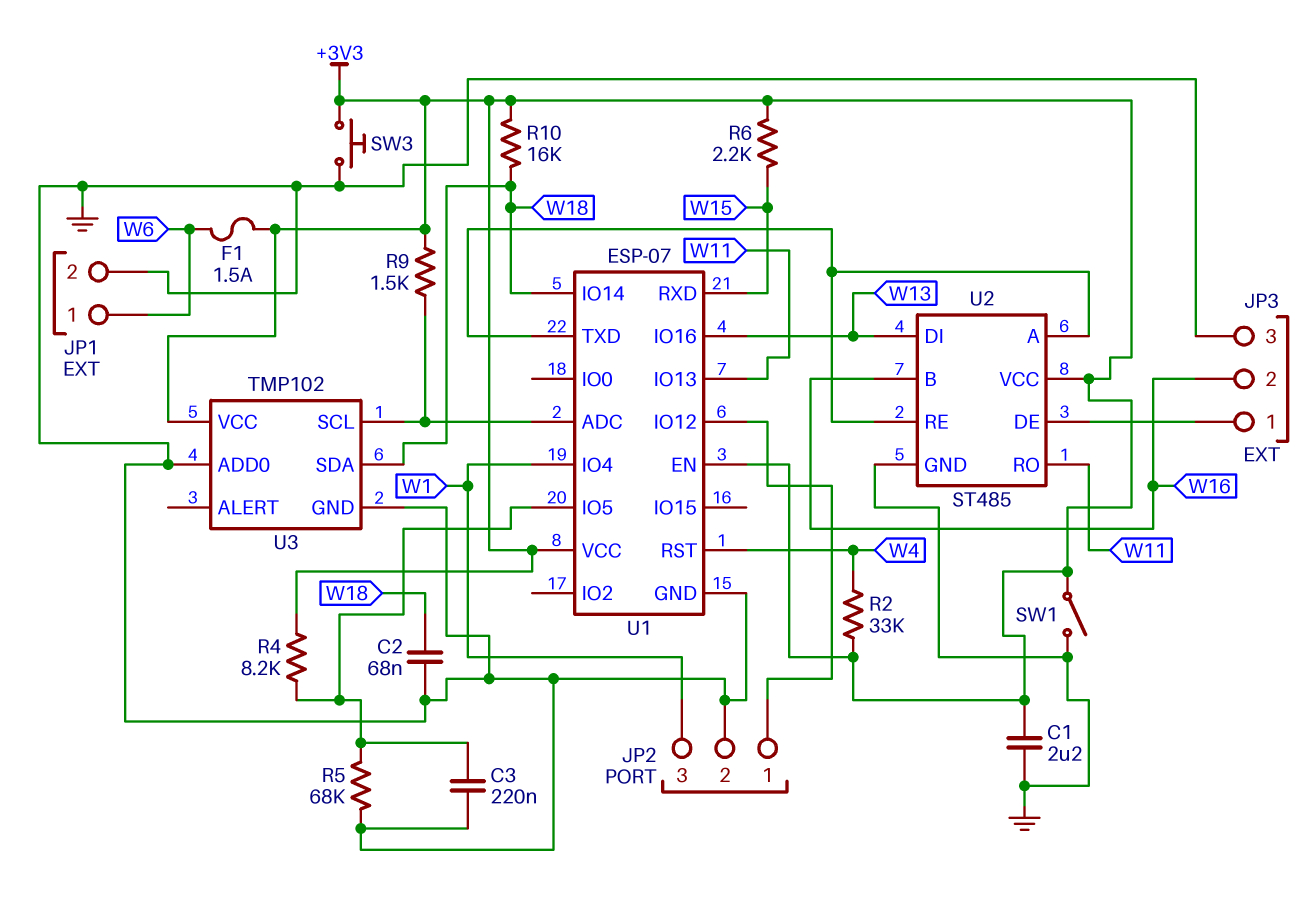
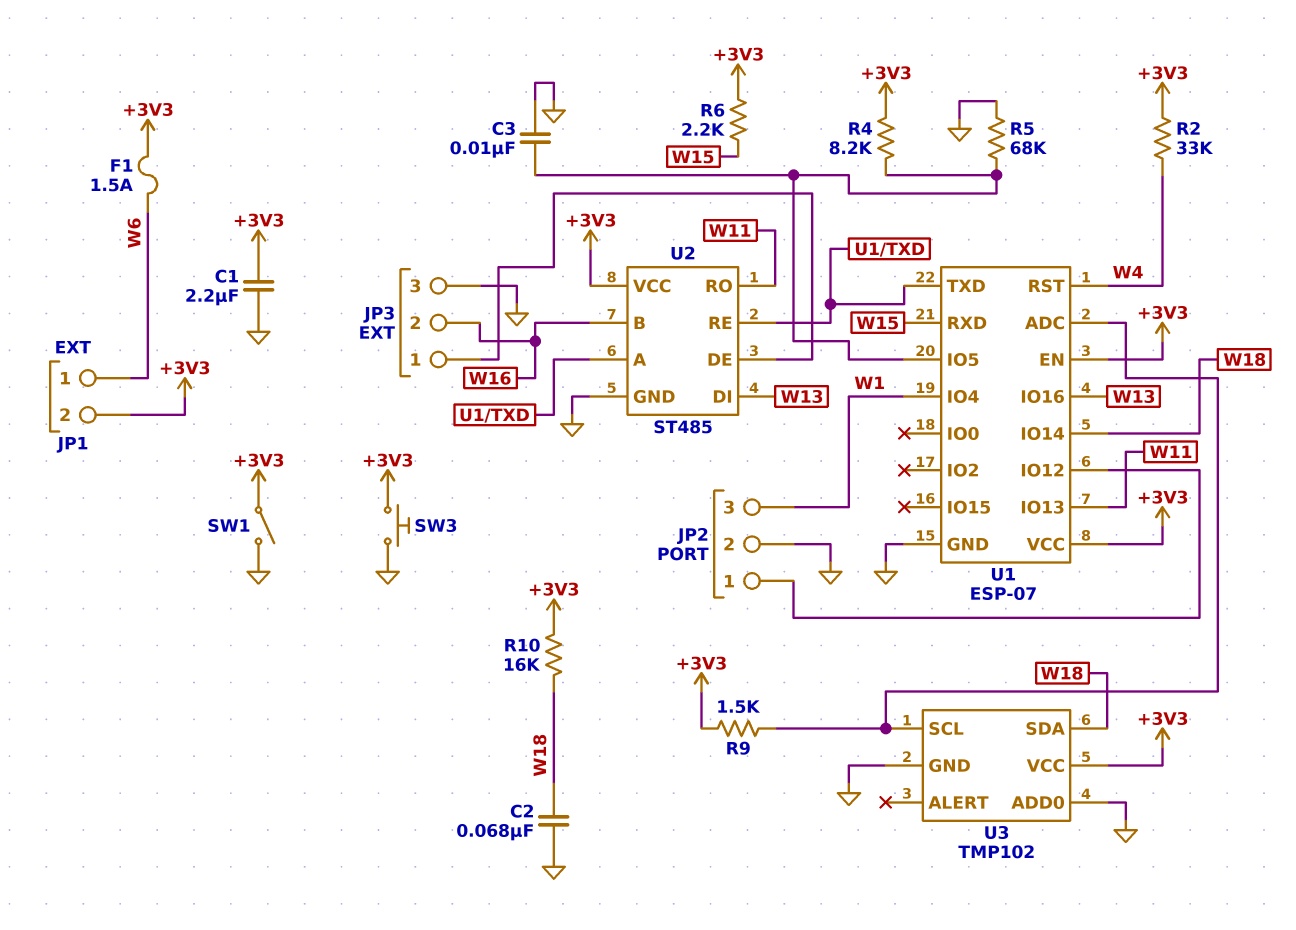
C3: 220nF (GND, U1/IO5) -> 10nF (GND, U1/IO5)
JP1 pin 2: GND -> +3V3

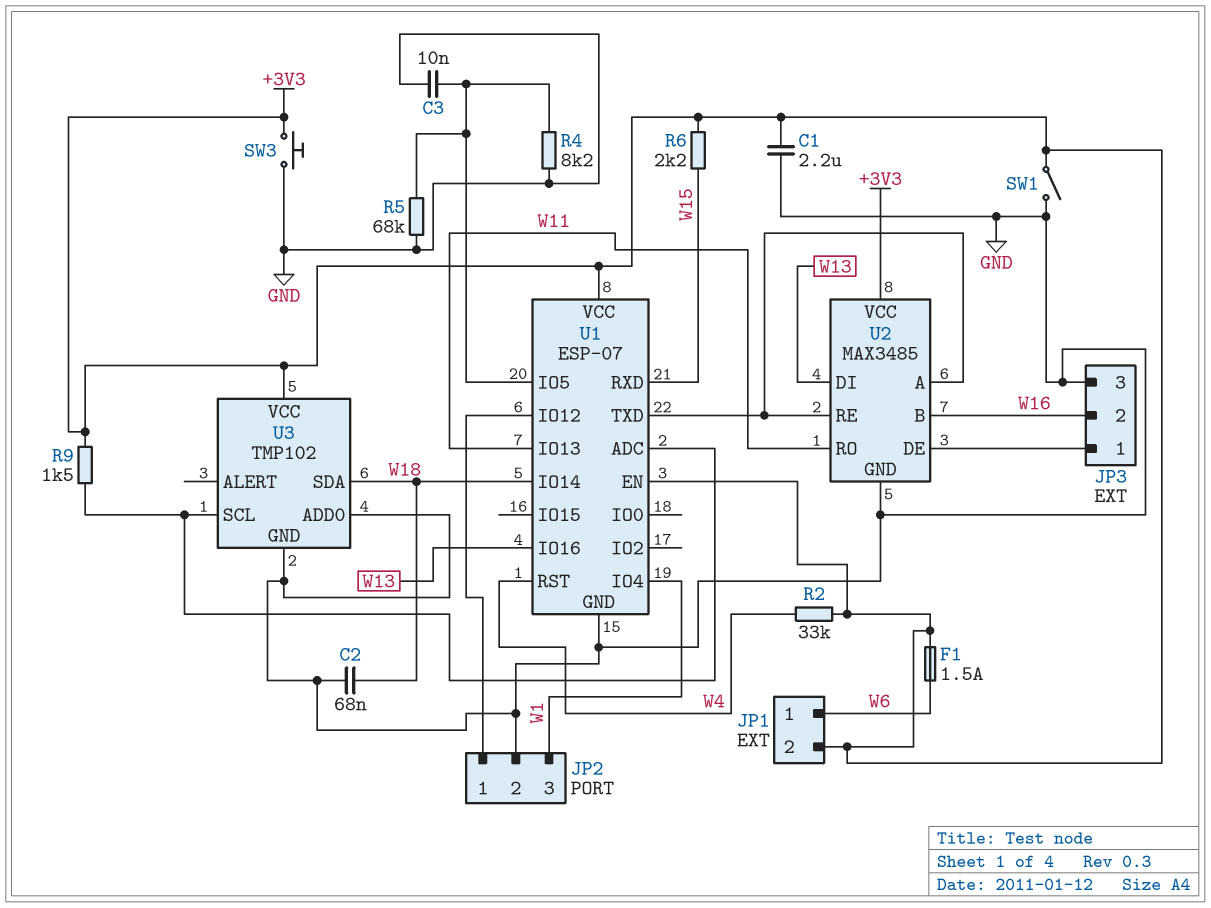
R4: 8.2k (+3V3, U1/IO5) -> 8.2k (GND, U1/IO5)
R10: 16k (+3V3, W18) -> none
U2: ST485 -> MAX3485

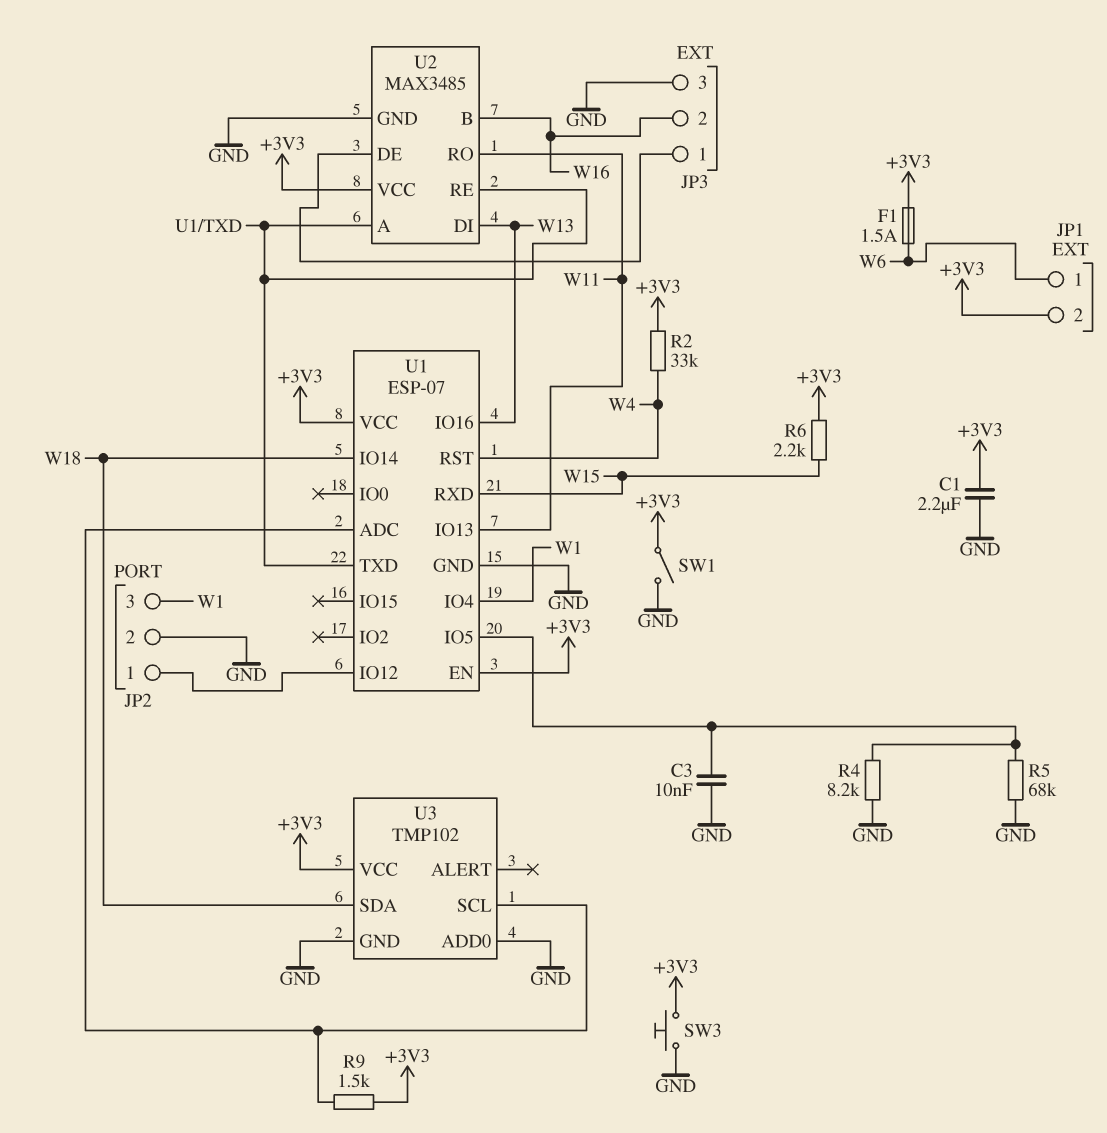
C2: 68nF (GND, W18) -> none

